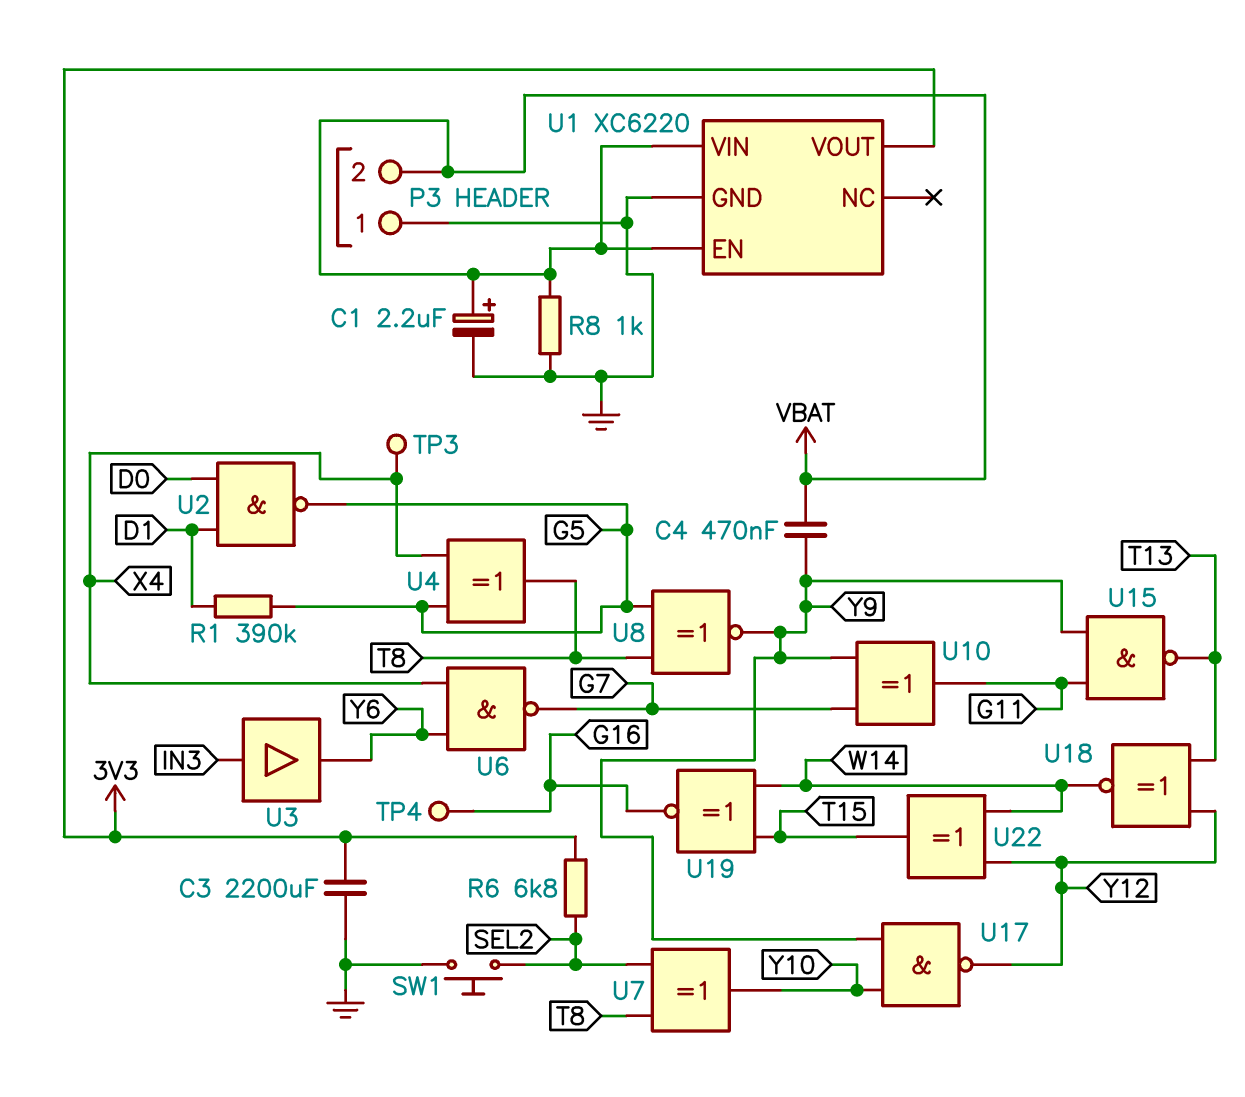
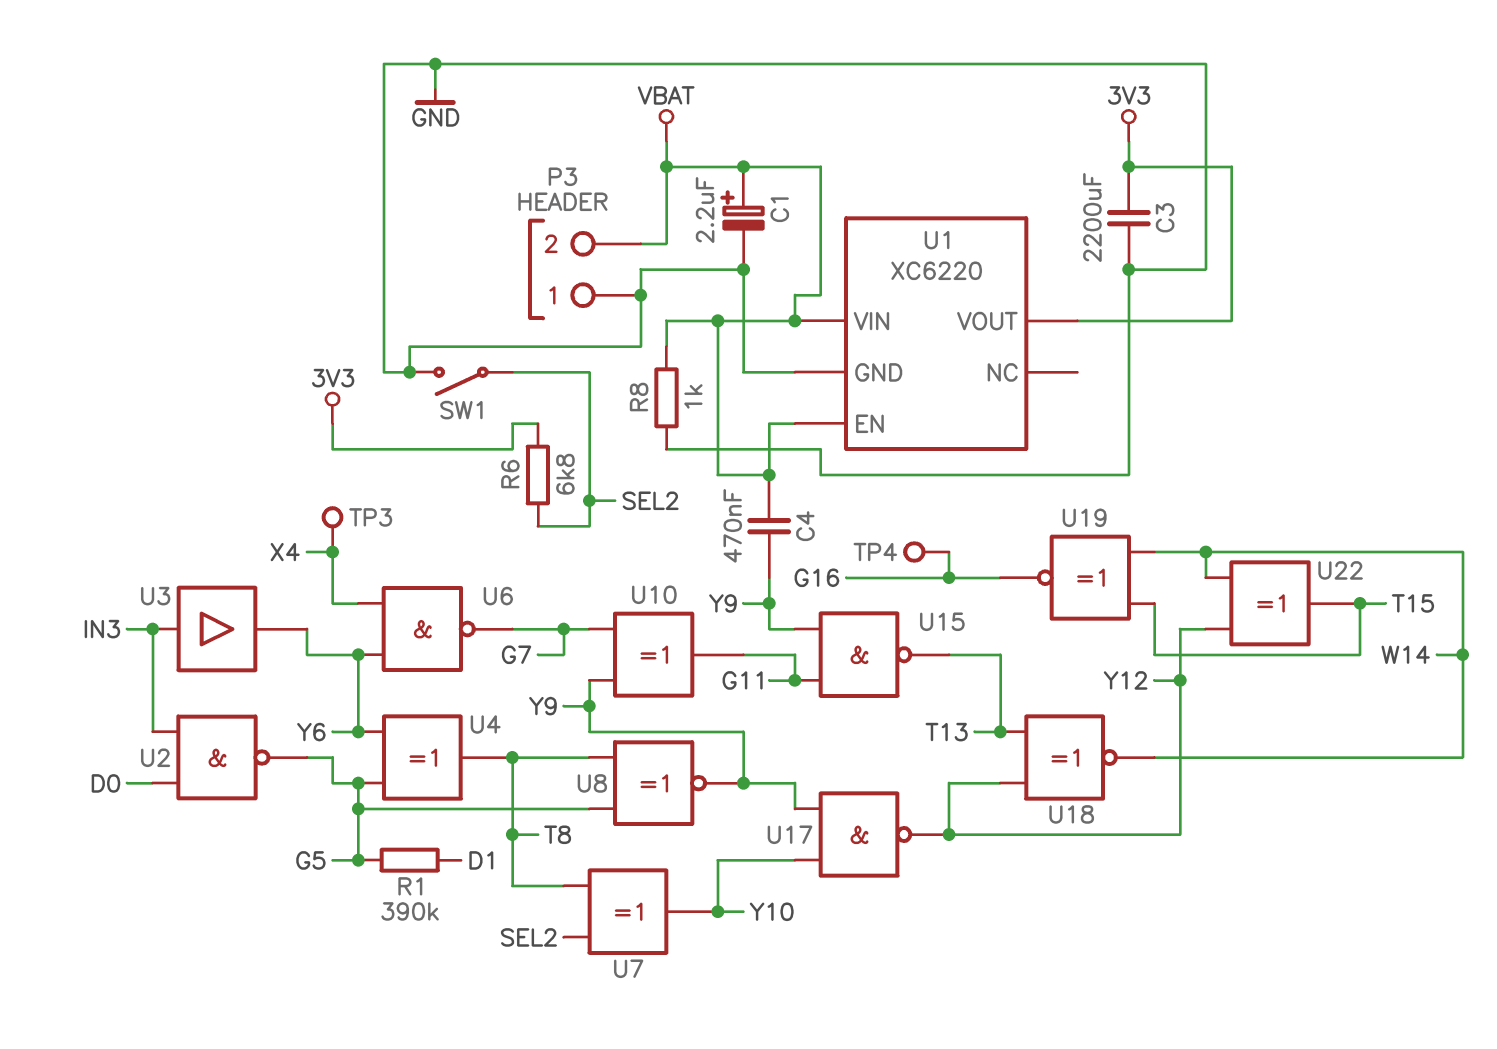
SW1: button (GND, SEL2) -> switch (GND, SEL2)
U2: NAND (in D0, in D1, out G5) -> NAND (in D0, in IN3, out G5)
U4: XOR (in G5, in X4, out T8) -> XOR (in G5, in Y6, out T8)

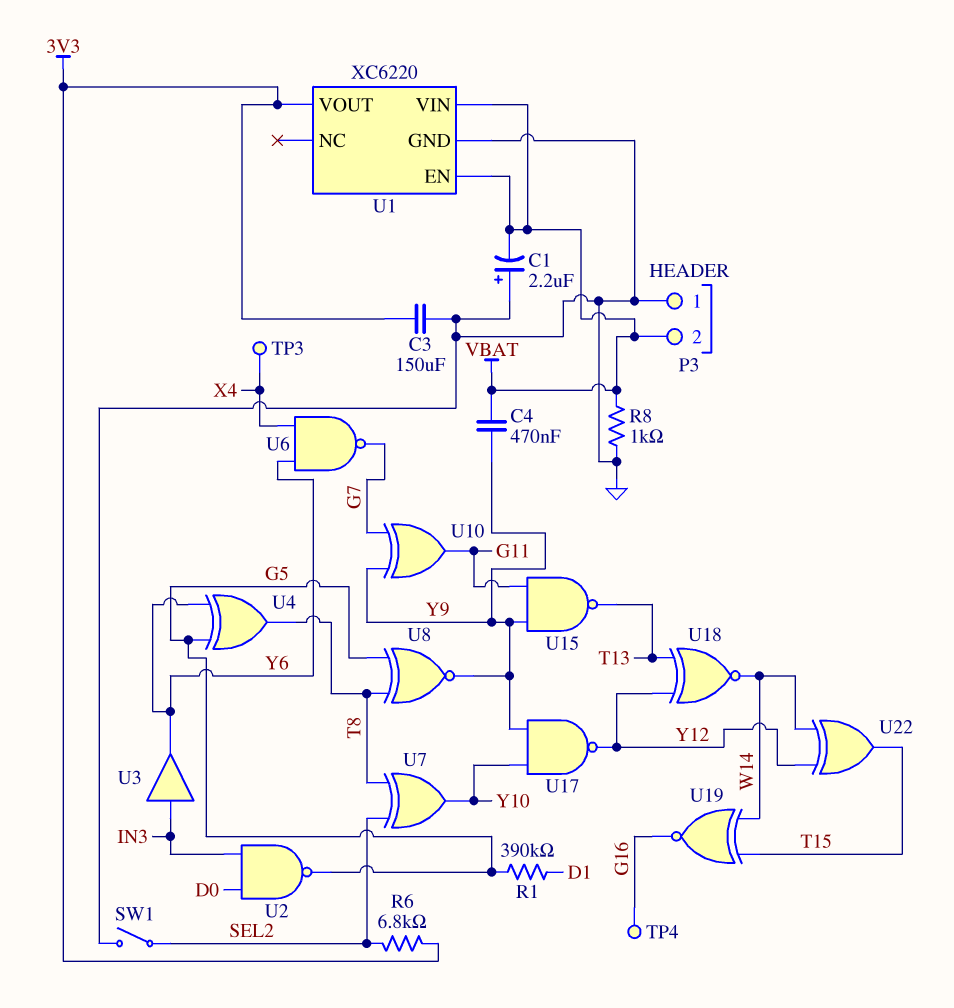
C1: 2.2uF (plus VBAT, minus GND) -> 2.2uF (plus GND, minus VBAT)
C3: 2200uF (3V3, GND) -> 150uF (3V3, GND)

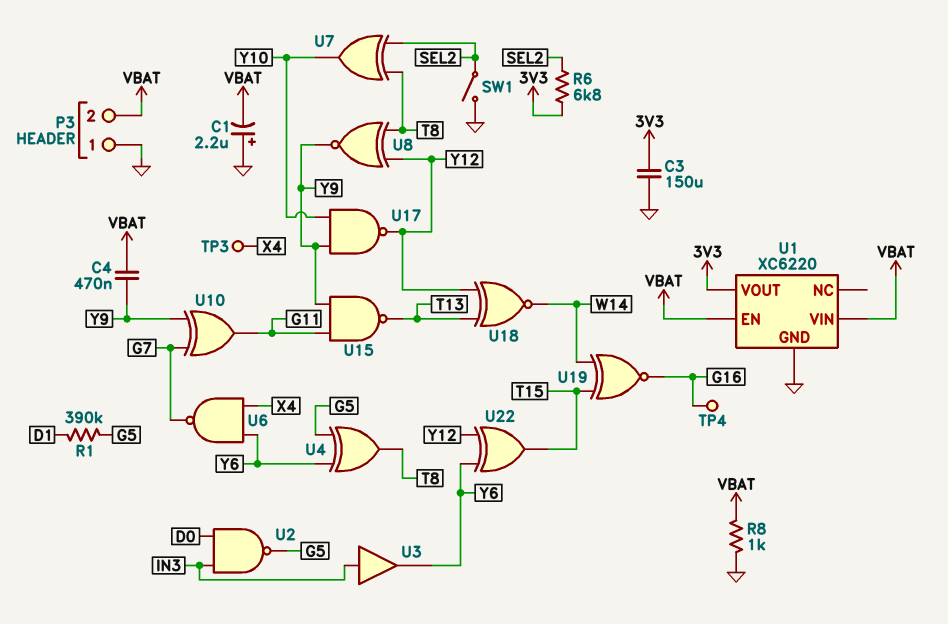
U8: XNOR (in G5, in T8, out Y9) -> XNOR (in T8, in Y12, out Y9)
U22: XOR (in W14, in Y12, out T15) -> XOR (in Y6, in Y12, out T15)

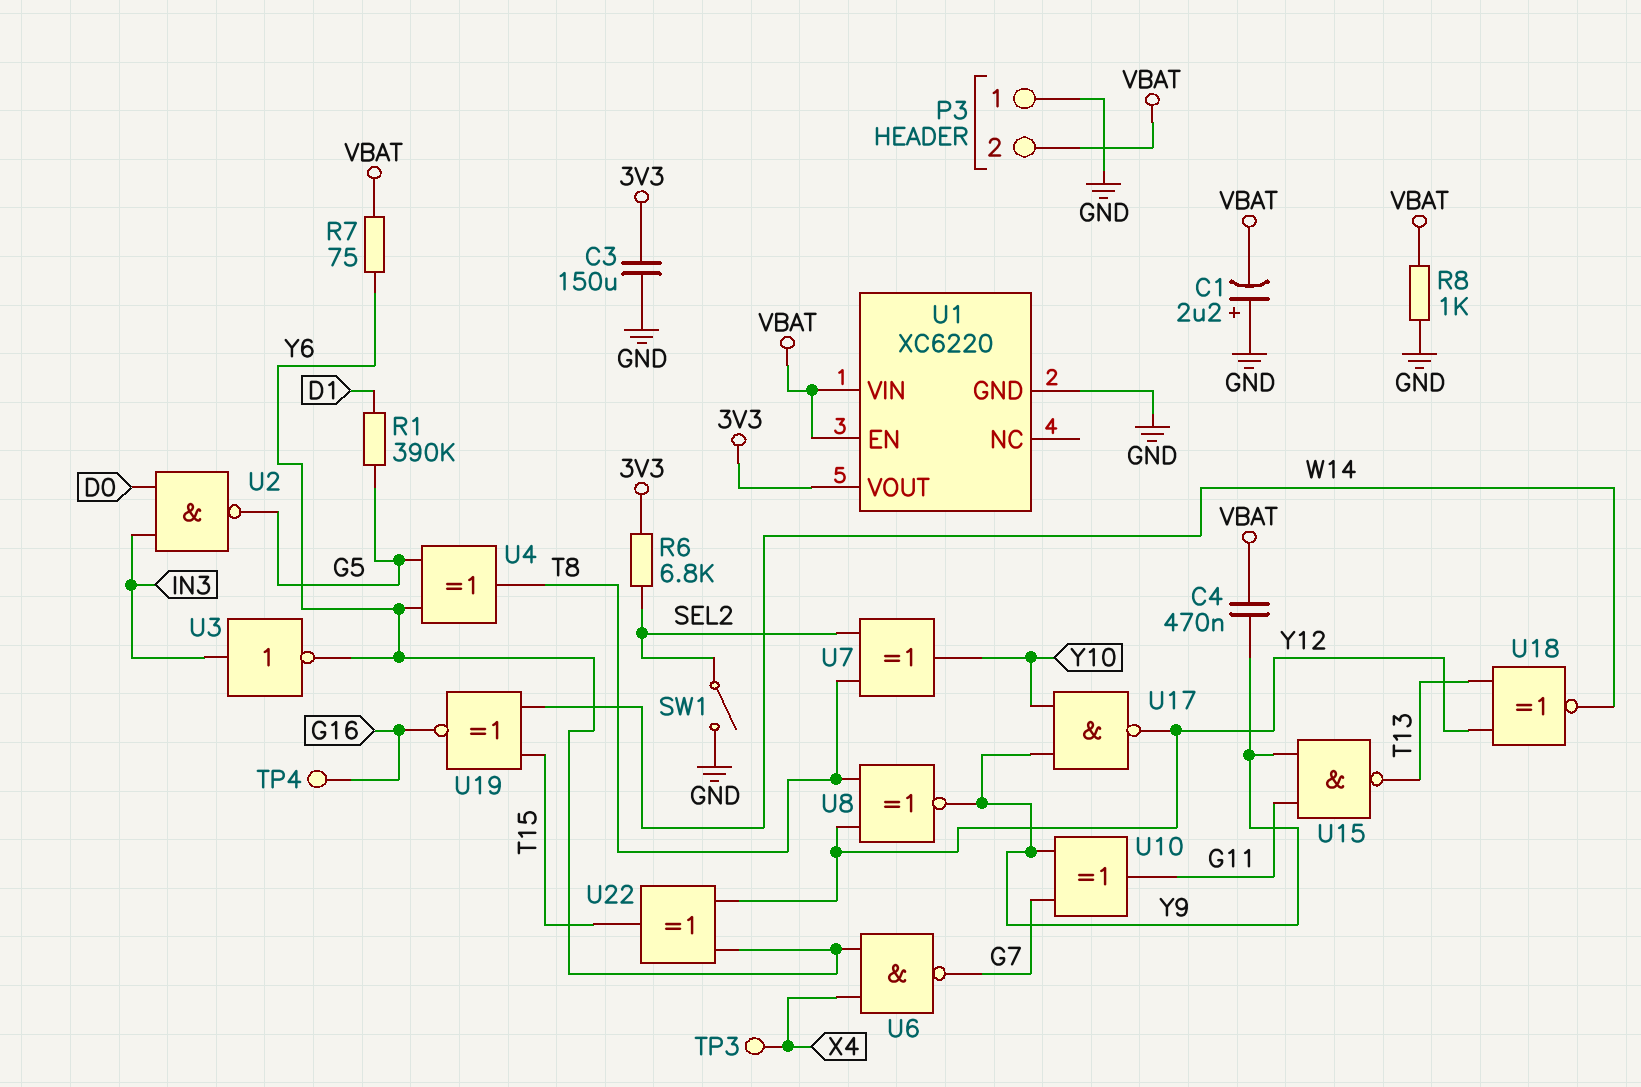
R7: none -> 75 (VBAT, Y6)
U3: buffer (in IN3, out Y6) -> NOT (in IN3, out Y6)

